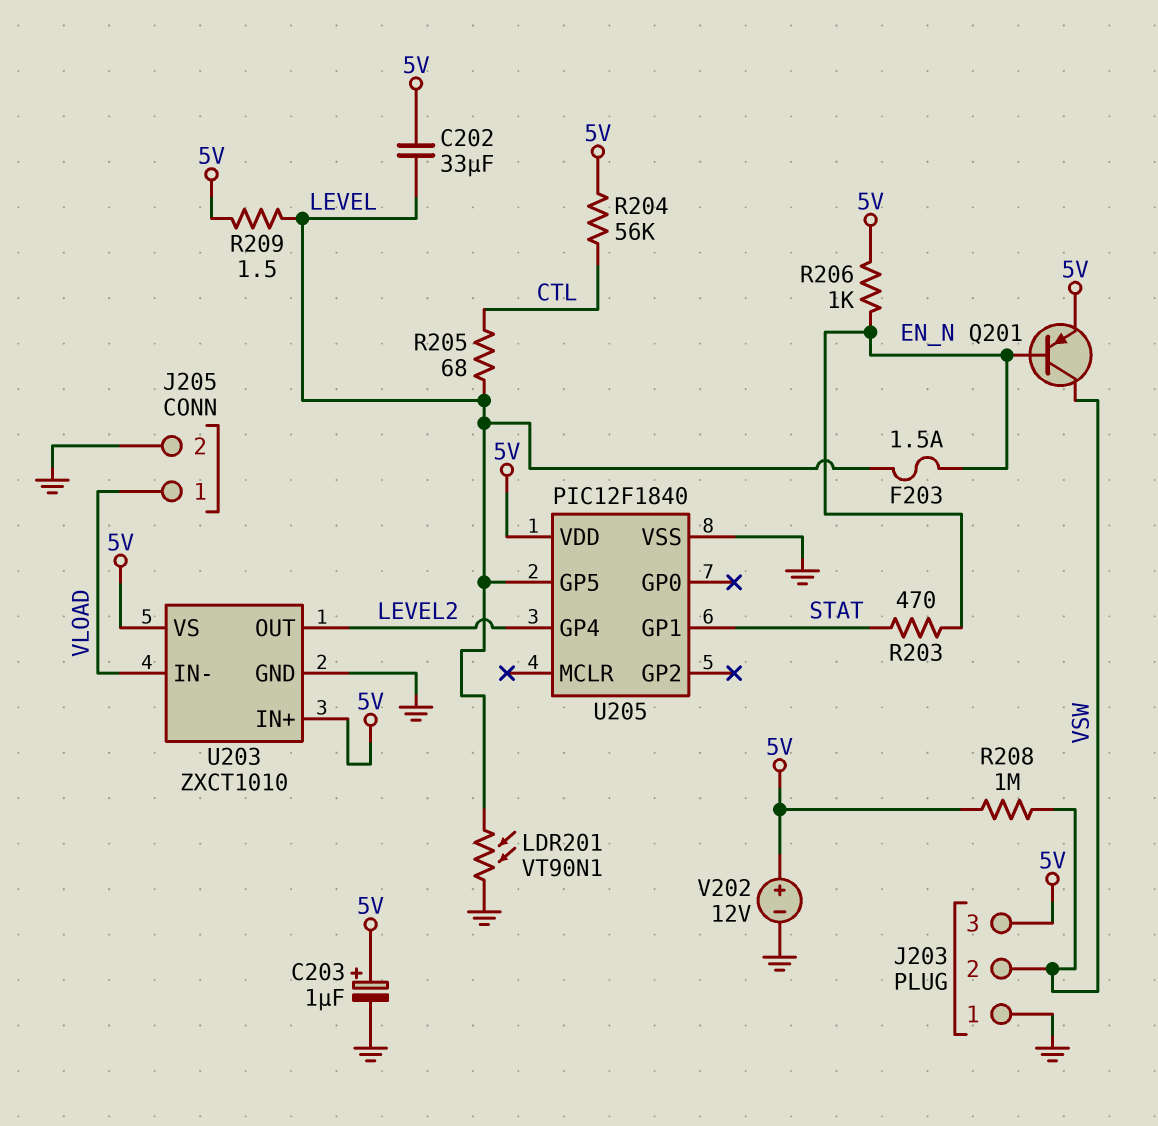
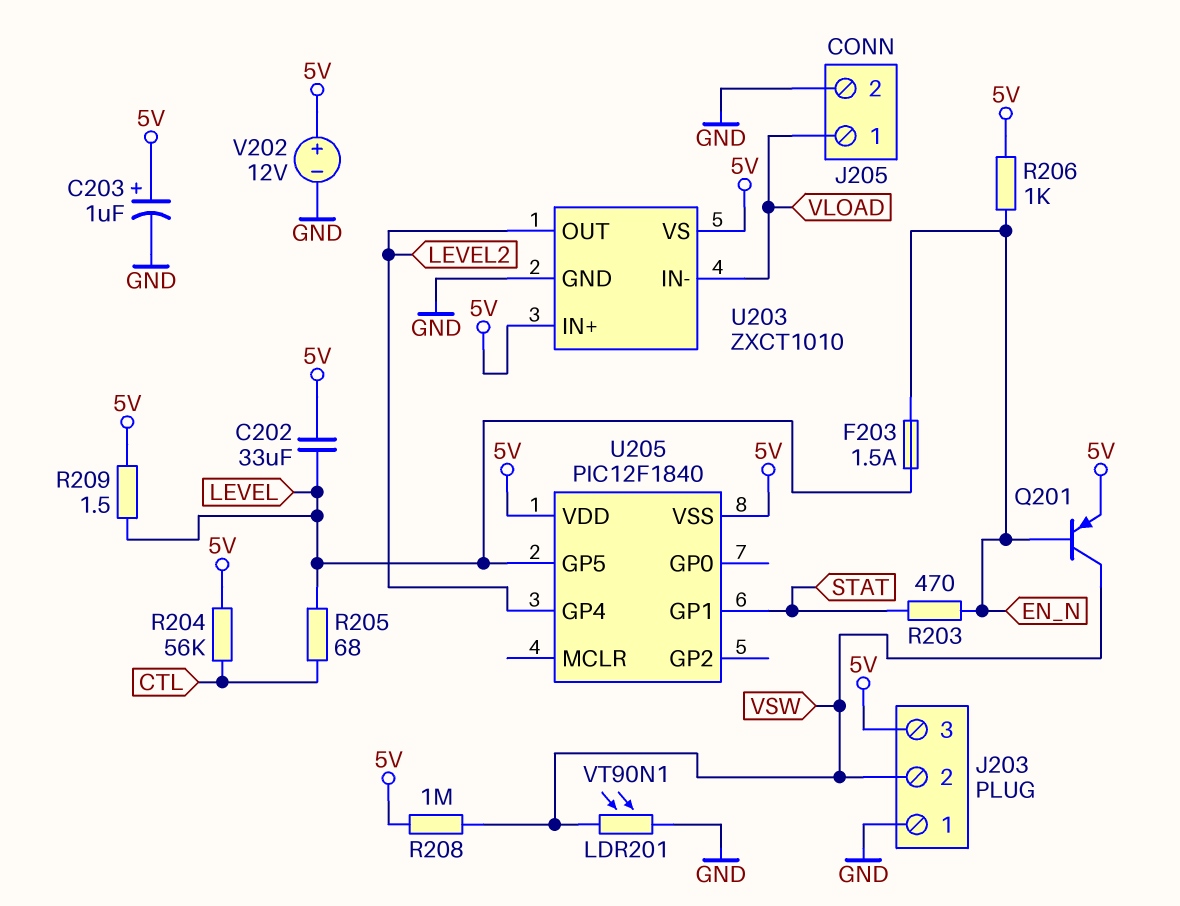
LDR201: VT90N1 (GND, LEVEL) -> VT90N1 (GND, VSW)
U205 pin VSS: GND -> 5V

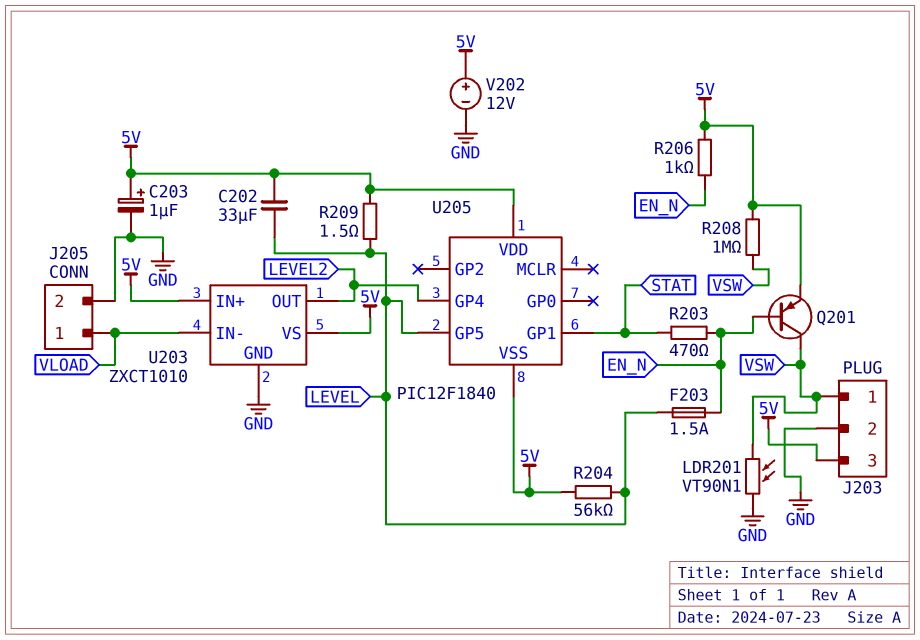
J203 pin 1: GND -> VSW
J203 pin 2: VSW -> GND
R204: 56k (5V, CTL) -> 56k (5V, LEVEL)
R205: 68 (CTL, LEVEL) -> none

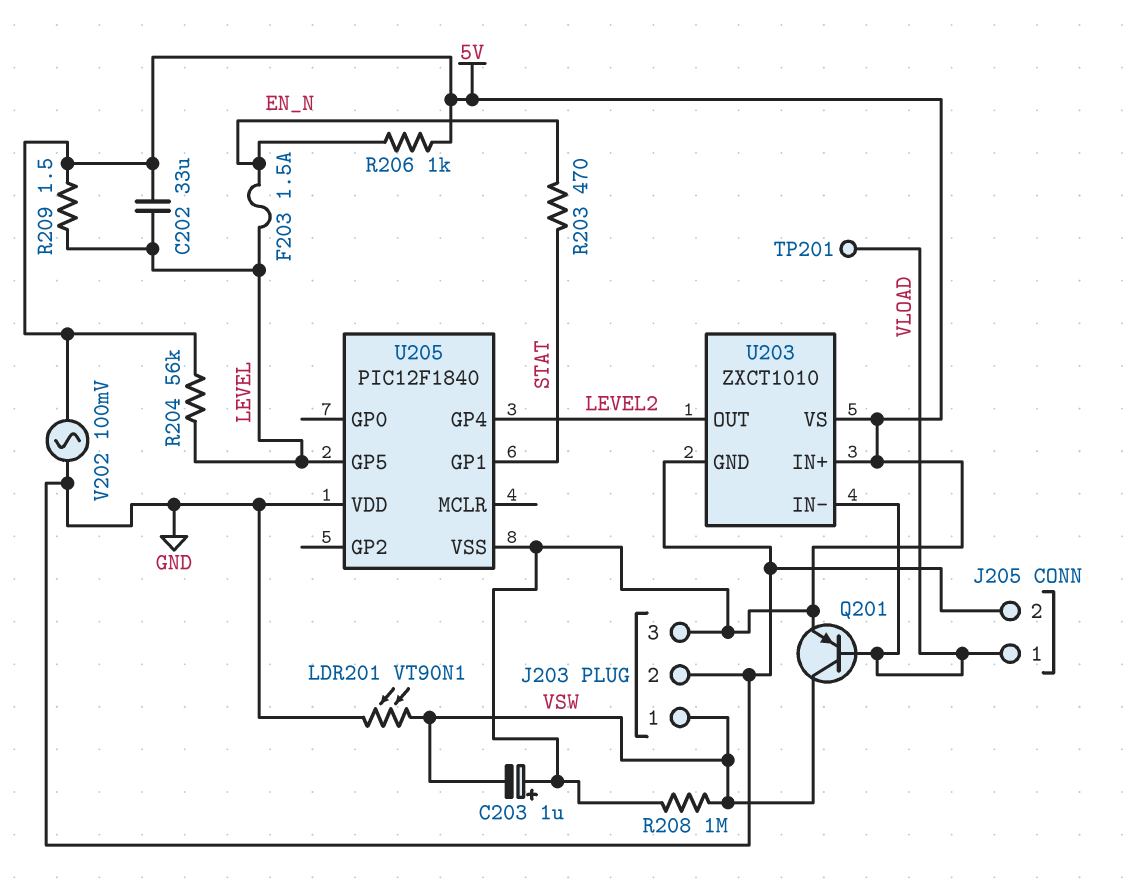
C203: 1uF (plus 5V, minus GND) -> 1uF (plus 5V, minus VSW)
Q201: PNP (B EN_N, C VSW, E 5V) -> PNP (B VLOAD, C VSW, E 5V)
TP201: none -> test point (VLOAD)
U205 pin VDD: 5V -> GND
V202: 12V (plus 5V, minus GND) -> AC 100mV (5V, GND)

